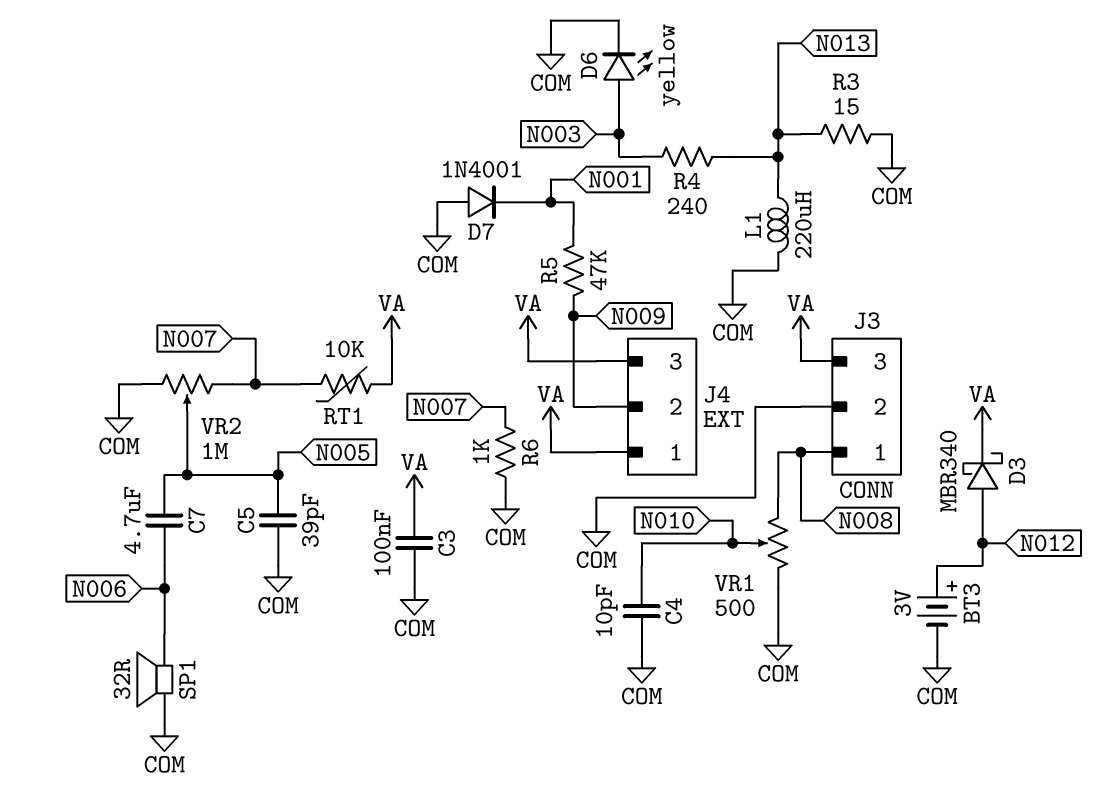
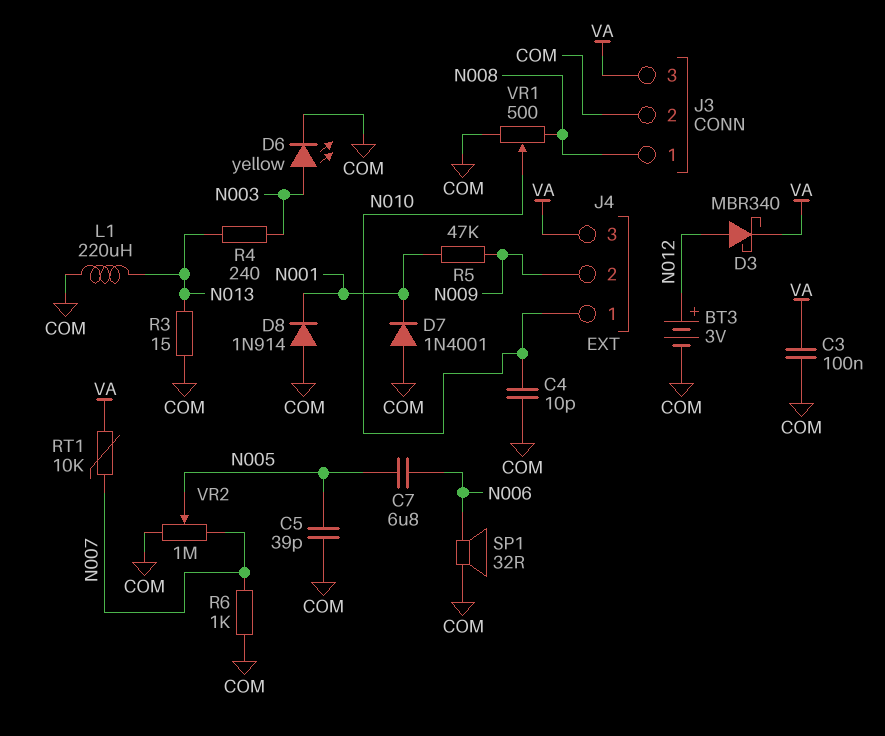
C7: 4.7uF (N005, N006) -> 6.8uF (N005, N006)
D8: none -> diode 1N914 (A COM, K N001)
J4 pin 1: VA -> N010

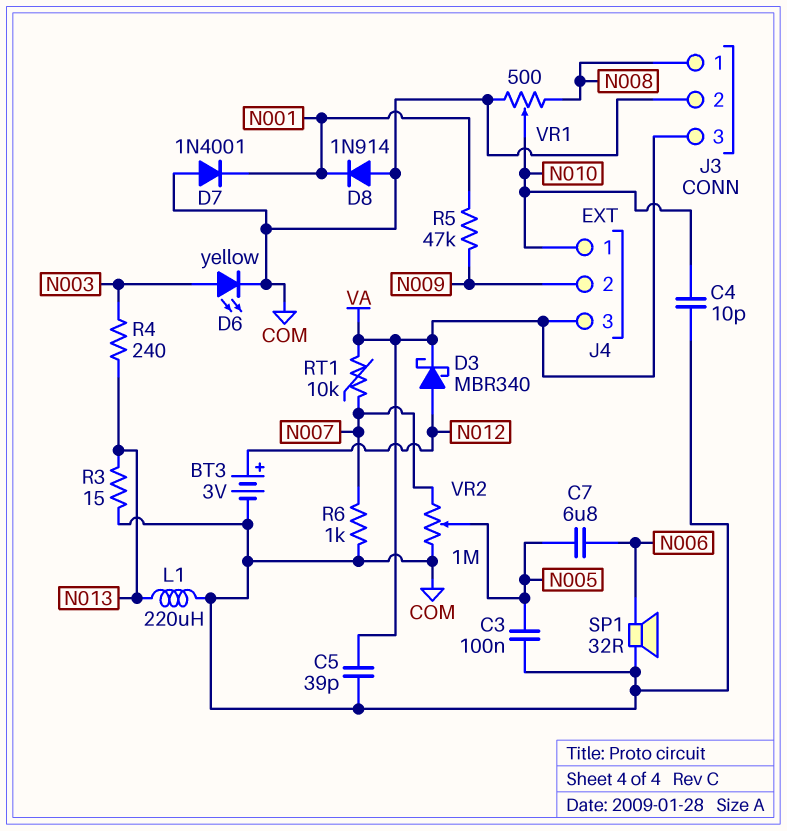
C3: 100nF (COM, VA) -> 100nF (COM, N005)
C5: 39pF (COM, N005) -> 39pF (COM, VA)

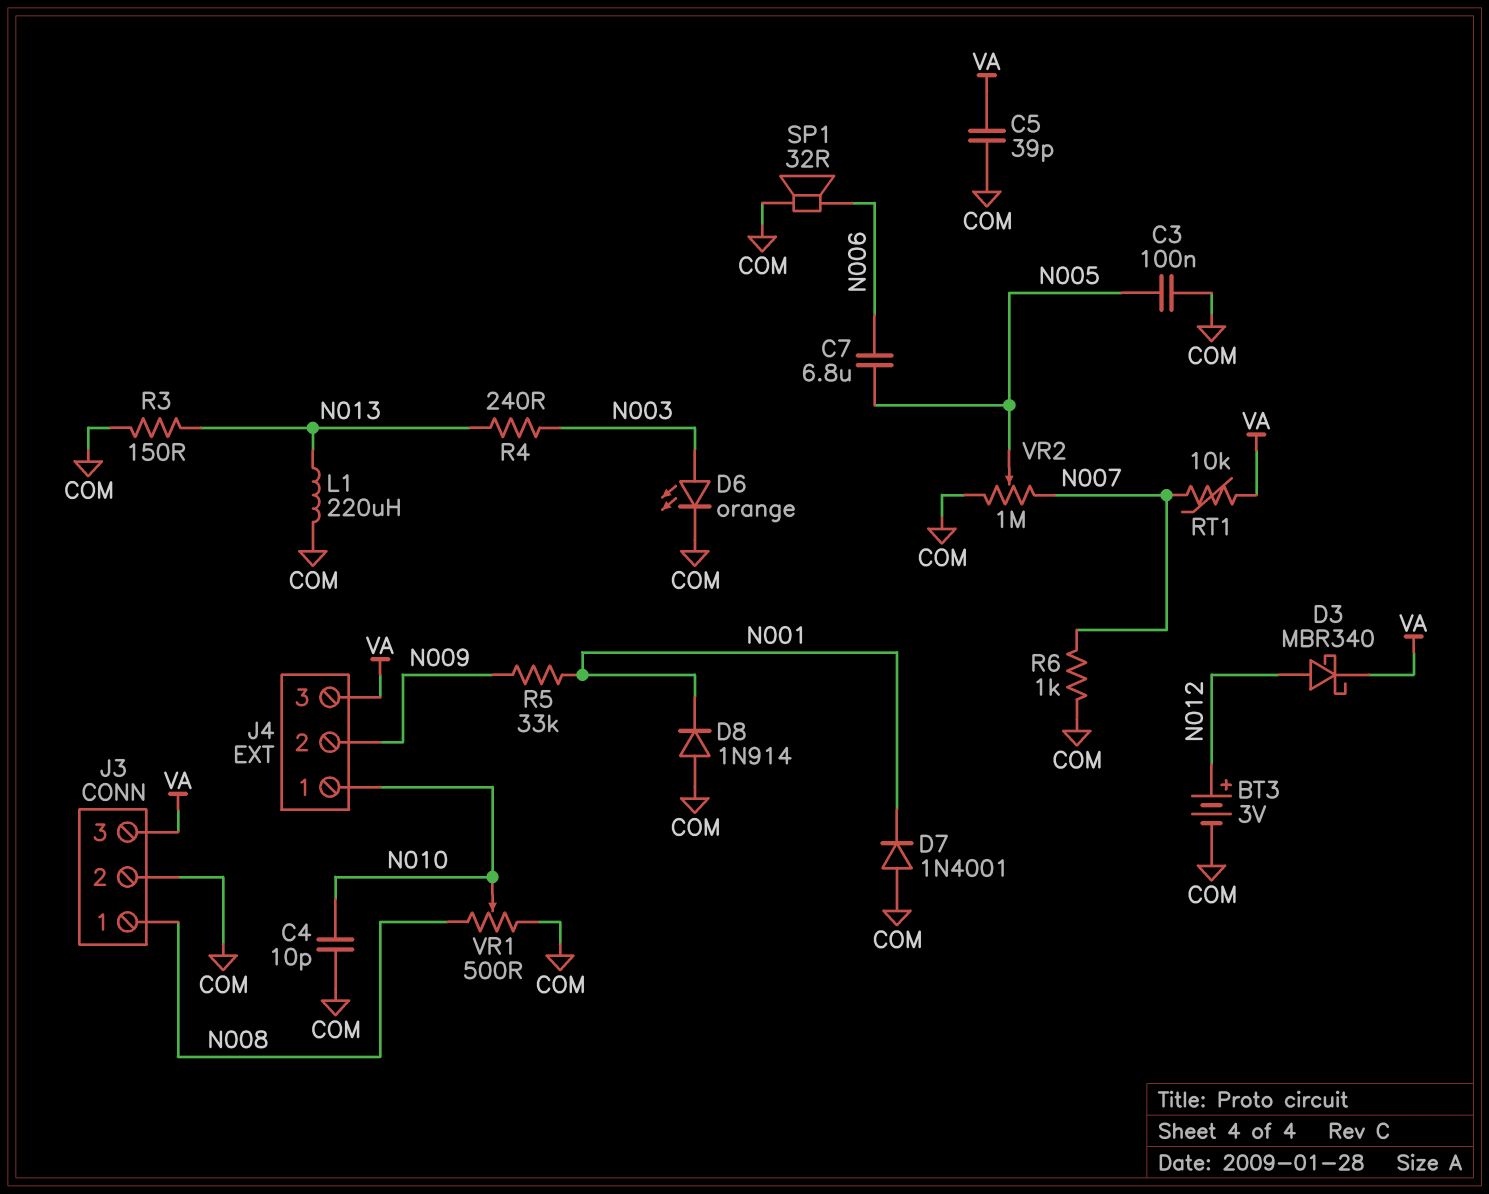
D6: LED yellow (A N003, K COM) -> LED orange (A N003, K COM)
R3: 15 (COM, N013) -> 150 (COM, N013)
R5: 47k (N001, N009) -> 33k (N001, N009)

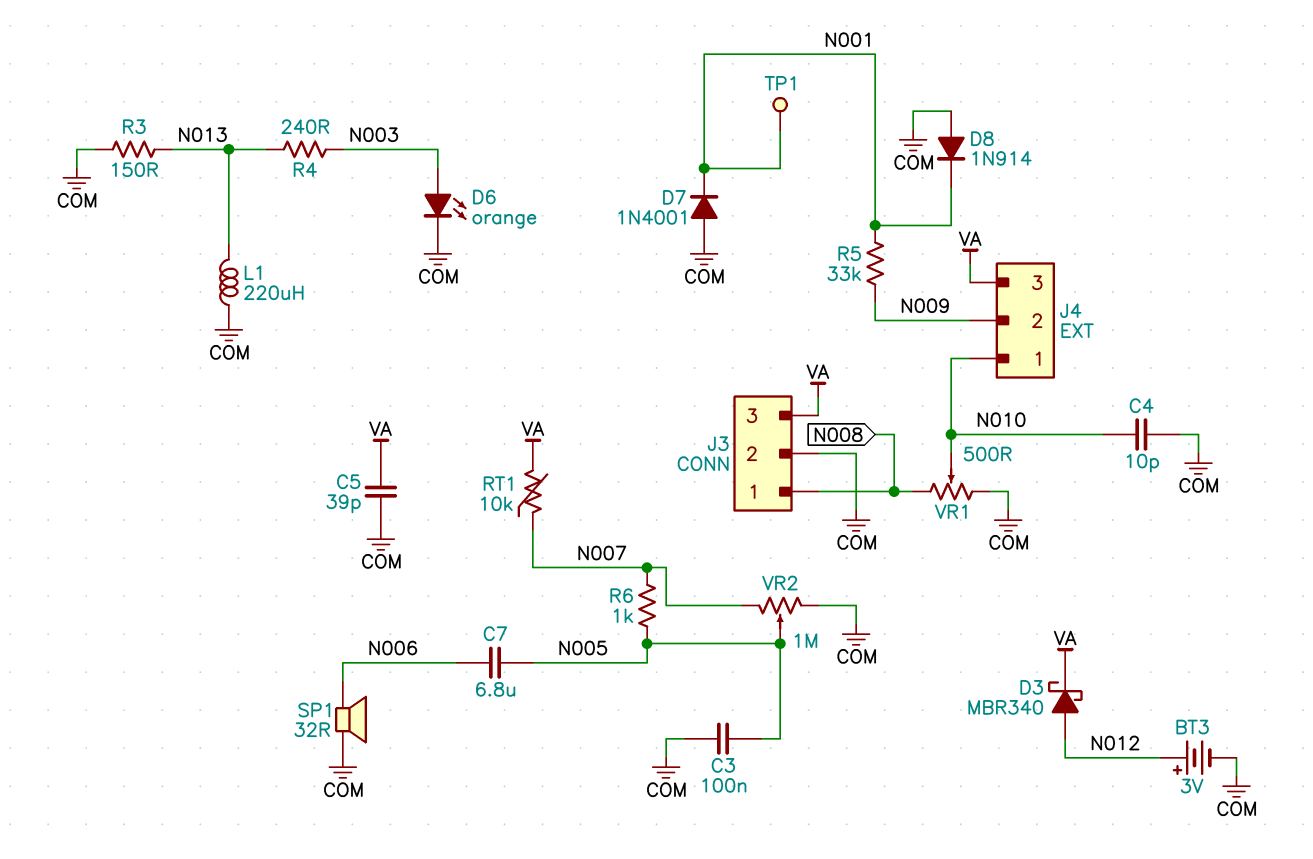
R6: 1k (COM, N007) -> 1k (N005, N007)
TP1: none -> test point (N001)

